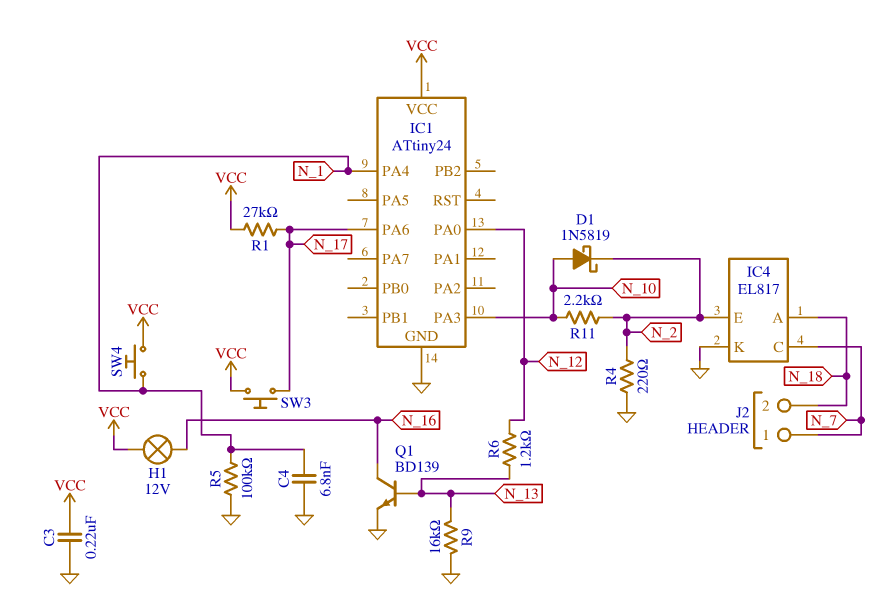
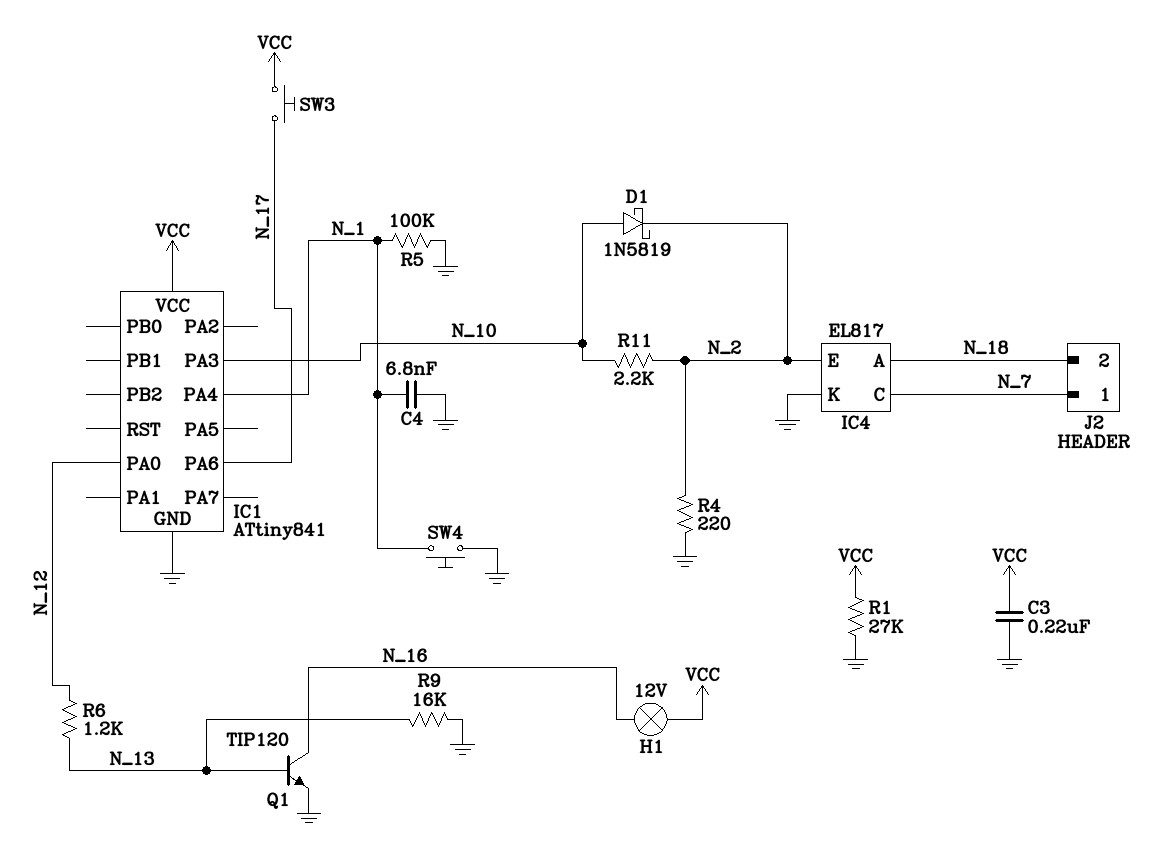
IC1: ATtiny24 -> ATtiny841
Q1: NPN BD139 (B N_13, C N_16, E GND) -> NPN TIP120 (B N_13, C N_16, E GND)
R1: 27k (N_17, VCC) -> 27k (GND, VCC)
SW4: button (N_1, VCC) -> button (GND, N_1)

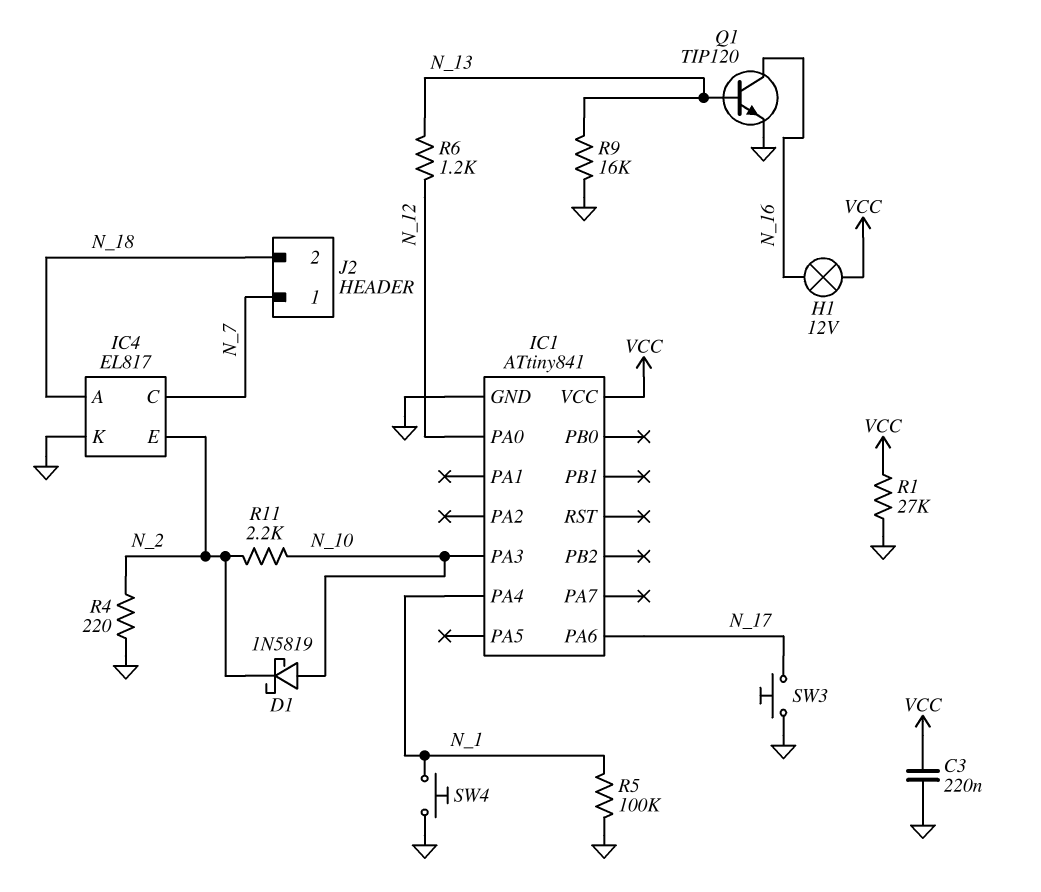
C4: 6.8nF (GND, N_1) -> none
SW3: button (N_17, VCC) -> button (GND, N_17)

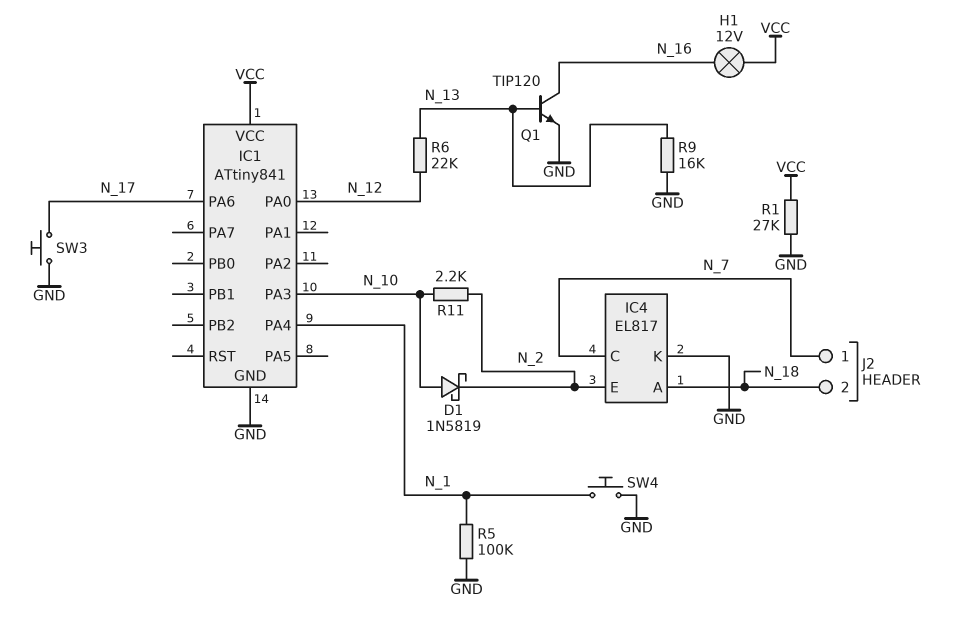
C3: 220nF (GND, VCC) -> none
R4: 220 (GND, N_2) -> none
R6: 1.2k (N_12, N_13) -> 22k (N_12, N_13)

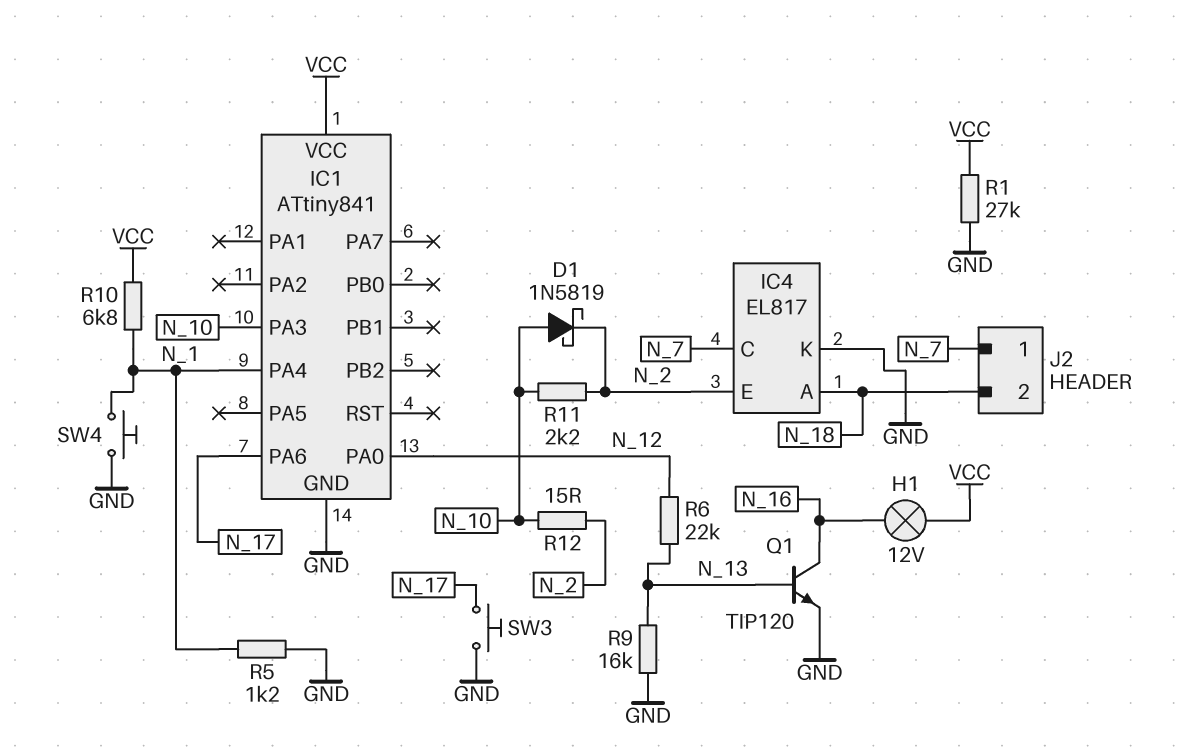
R5: 100k (GND, N_1) -> 1.2k (GND, N_1)
R10: none -> 6.8k (N_1, VCC)
R12: none -> 15 (N_2, N_10)

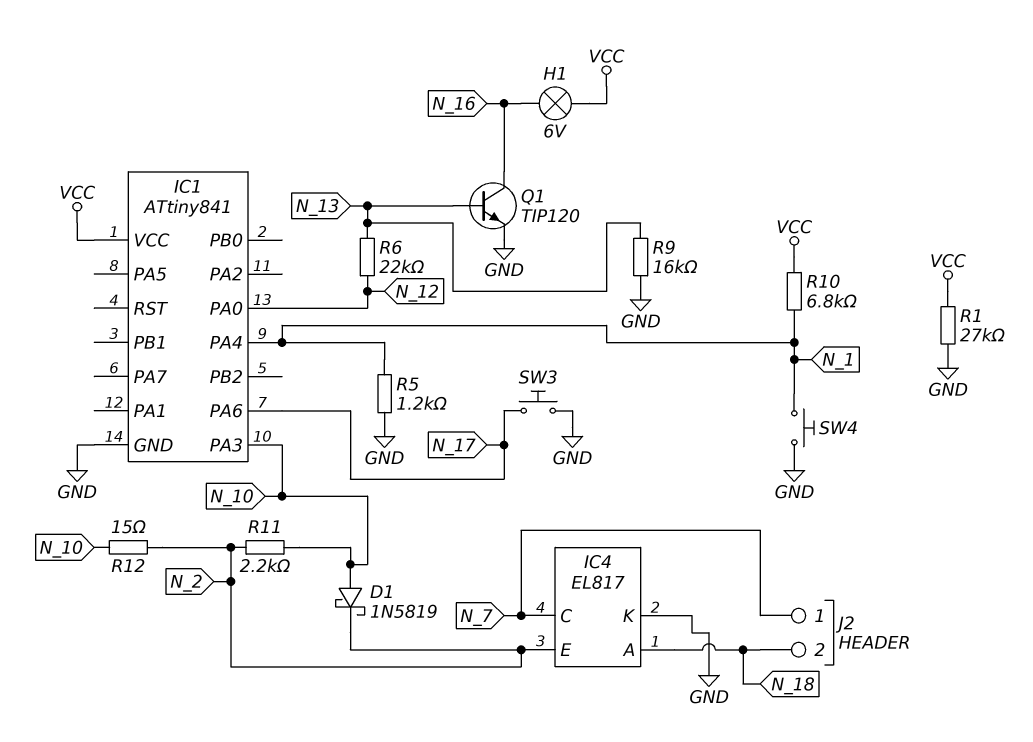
H1: lamp 12V (N_16, VCC) -> lamp 6V (N_16, VCC)

